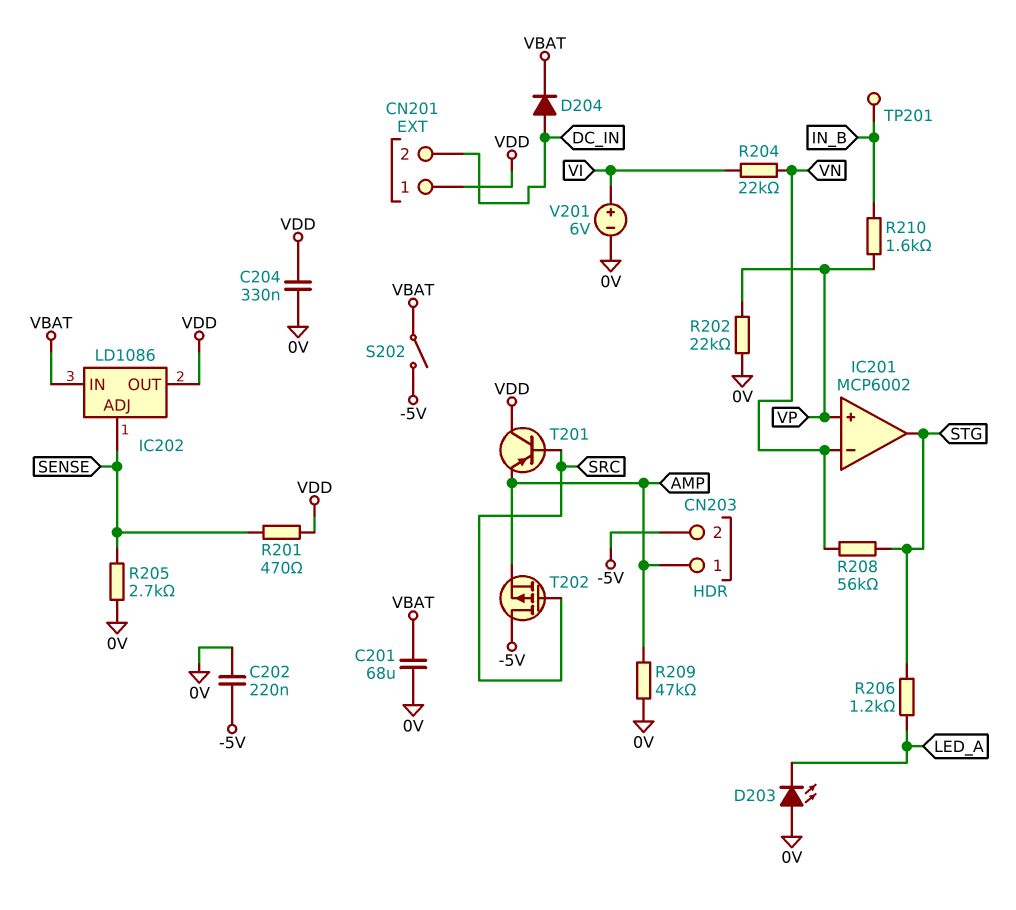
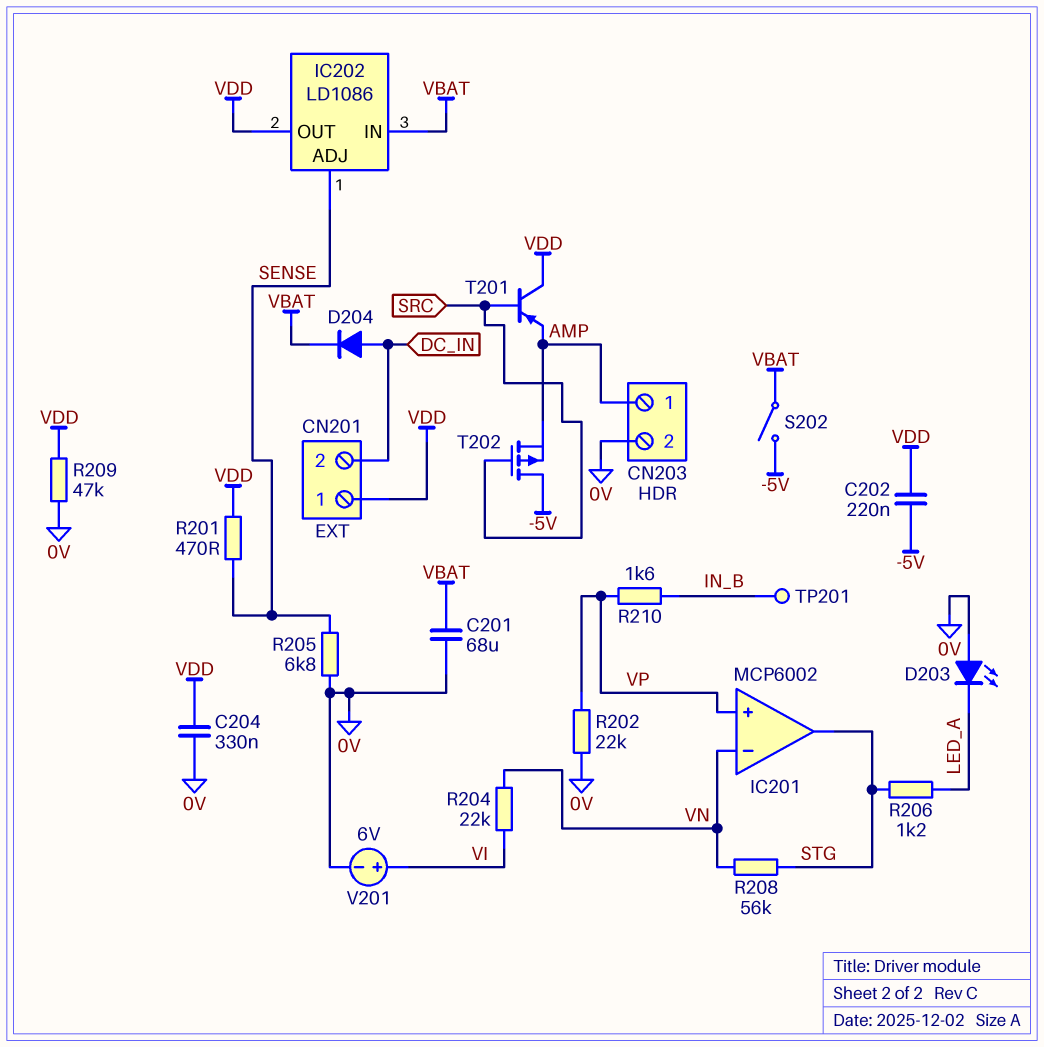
C202: 220nF (-5V, 0V) -> 220nF (-5V, VDD)
CN203 pin 2: -5V -> 0V
R205: 2.7k (0V, SENSE) -> 6.8k (0V, SENSE)
R209: 47k (0V, AMP) -> 47k (0V, VDD)

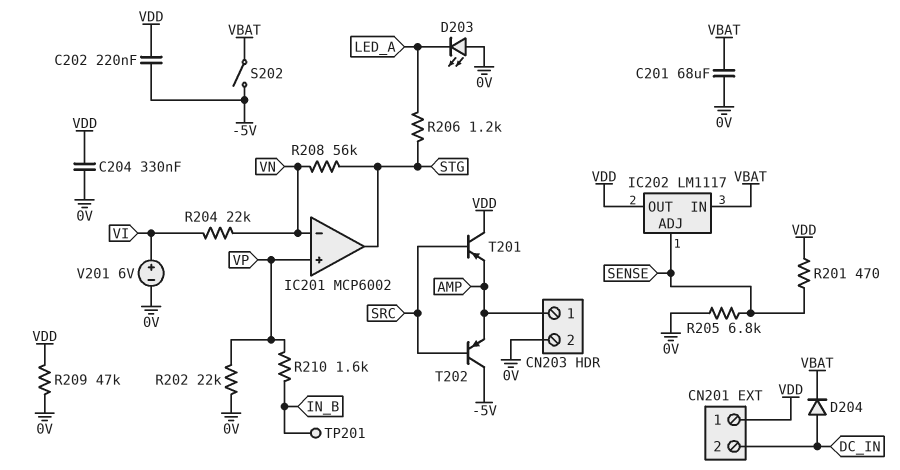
IC202: LD1086 -> LM1117
T202: PMOS (G SRC, D -5V, S AMP) -> PNP (B SRC, C -5V, E AMP)

